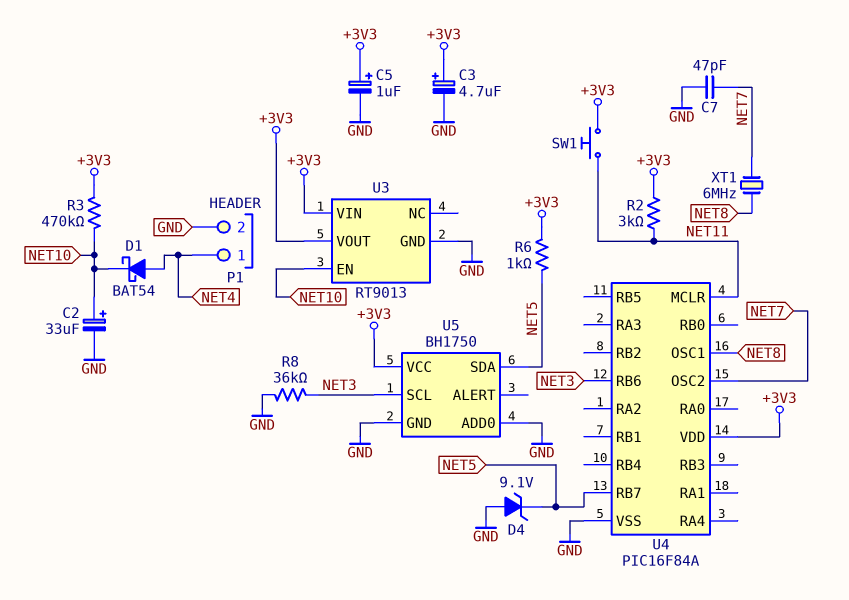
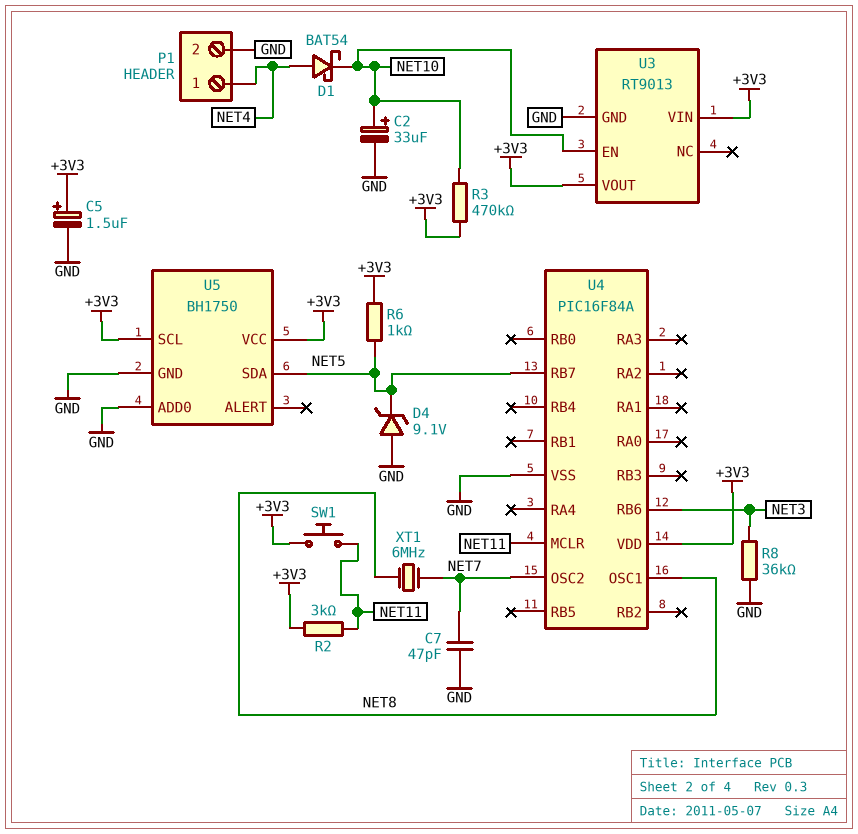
C3: 4.7uF (plus +3V3, minus GND) -> none
C5: 1uF (plus +3V3, minus GND) -> 1.5uF (plus +3V3, minus GND)
U5 pin SCL: NET3 -> +3V3

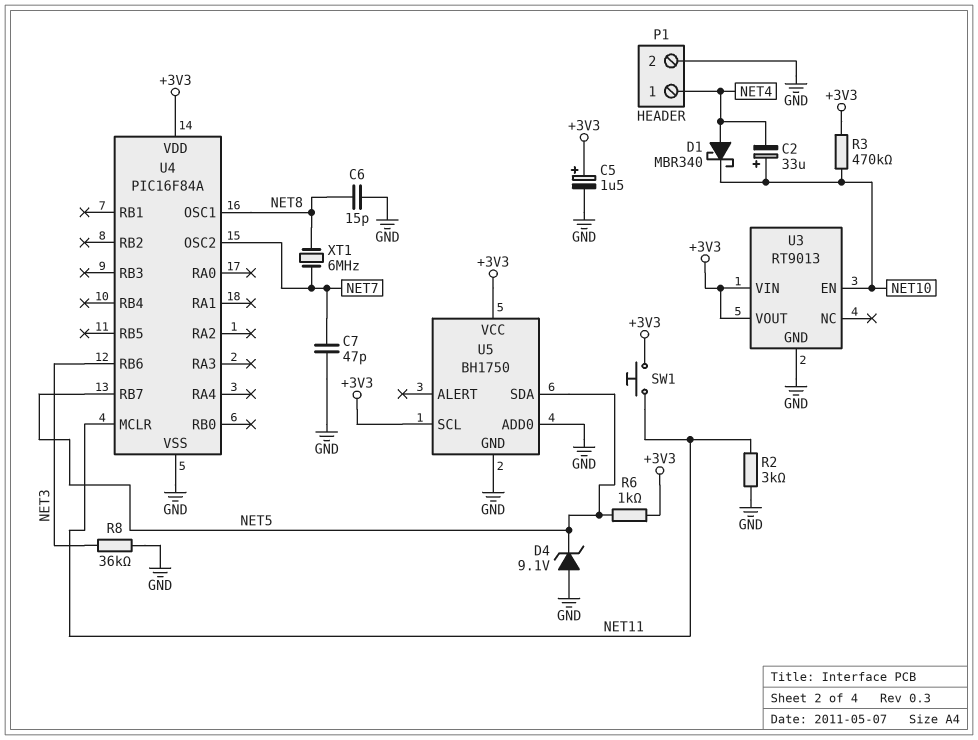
C2: 33uF (plus NET10, minus GND) -> 33uF (plus NET10, minus NET4)
C6: none -> 15pF (GND, NET8)
D1: schottky BAT54 (A NET4, K NET10) -> schottky MBR340 (A NET4, K NET10)
R2: 3k (+3V3, NET11) -> 3k (GND, NET11)

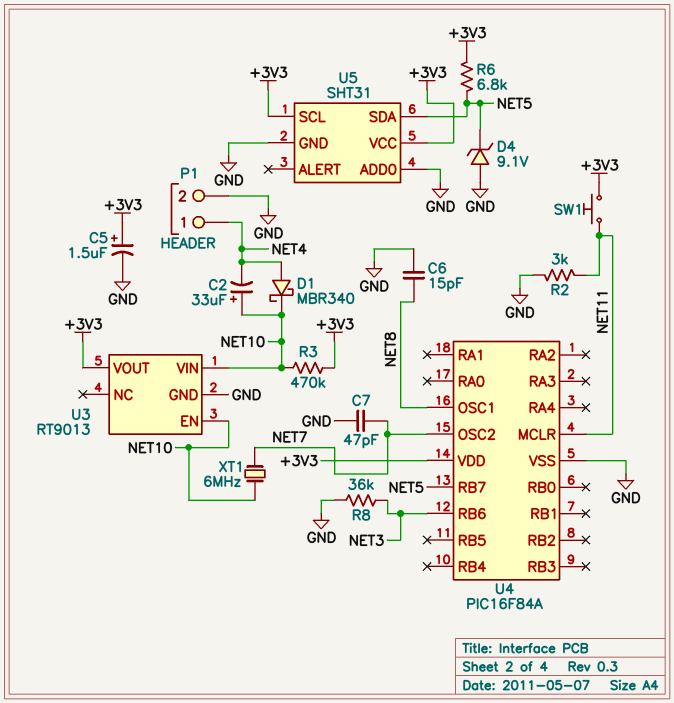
R6: 1k (+3V3, NET5) -> 6.8k (+3V3, NET5)
U3 pin VIN: +3V3 -> NET10
U5: BH1750 -> SHT31
XT1: 6MHz (NET7, NET8) -> 6MHz (NET7, NET10)

